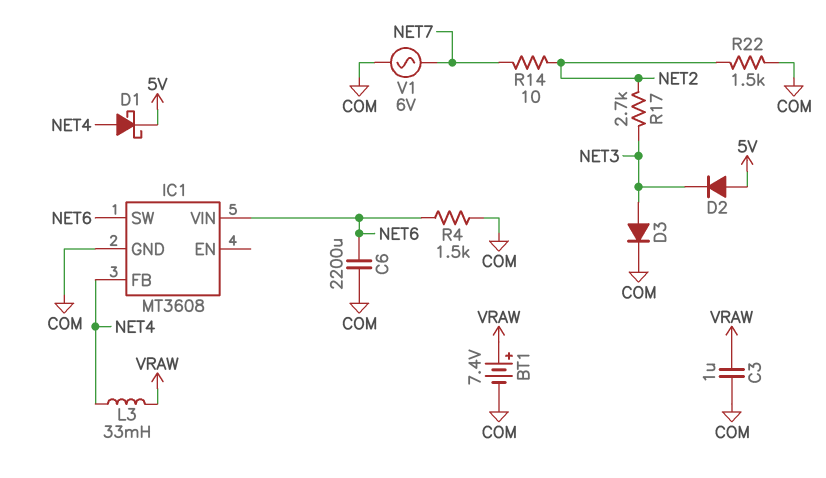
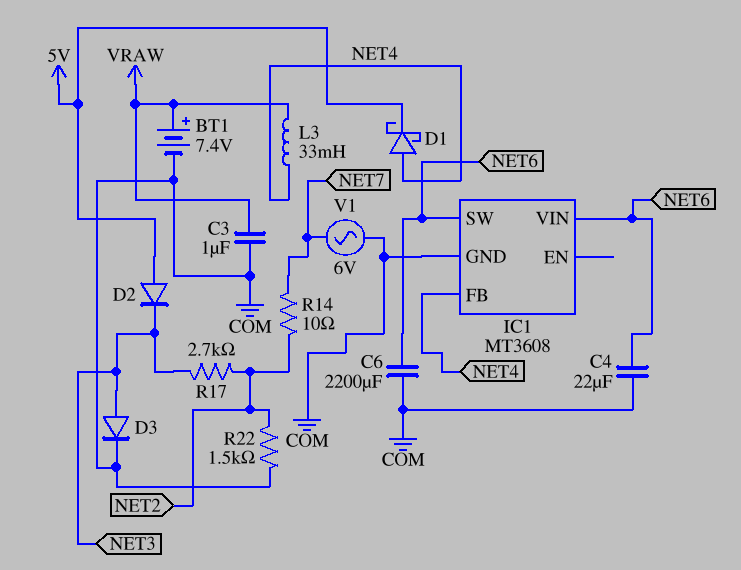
C4: none -> 22uF (COM, NET6)
R4: 1.5k (COM, NET6) -> none

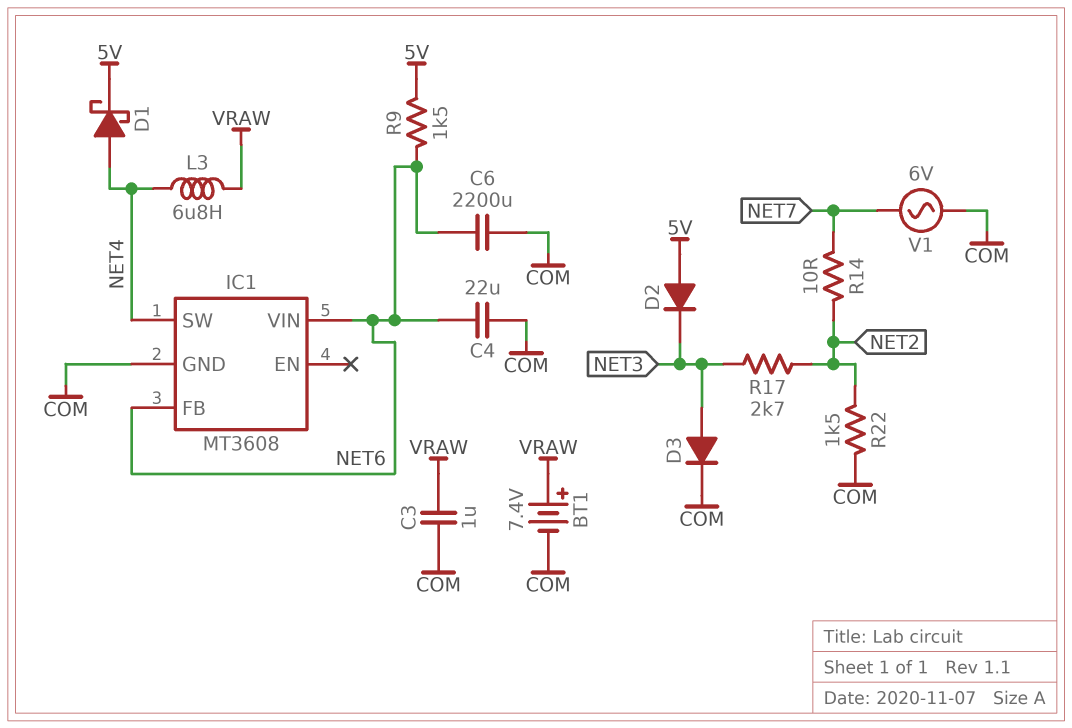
IC1 pin FB: NET4 -> NET6
IC1 pin SW: NET6 -> NET4
L3: 33mH (NET4, VRAW) -> 6.8uH (NET4, VRAW)
R9: none -> 1.5k (5V, NET6)

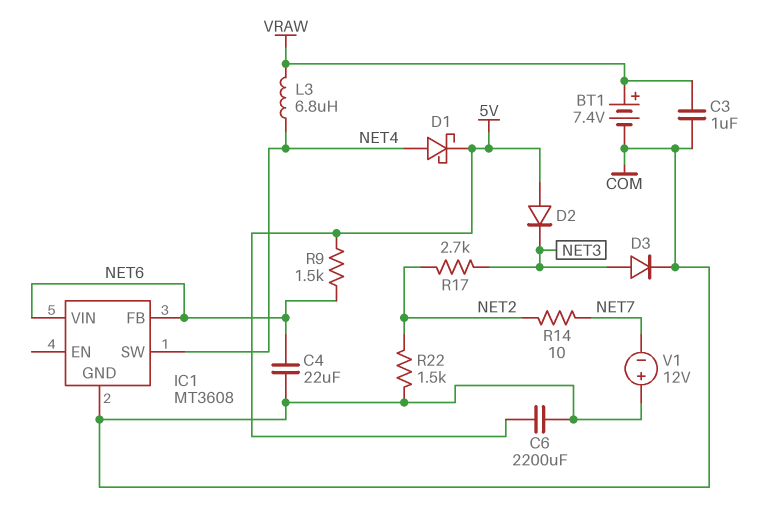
C6: 2200uF (COM, NET6) -> 2200uF (5V, COM)
V1: AC 6V (COM, NET7) -> 12V (plus COM, minus NET7)

